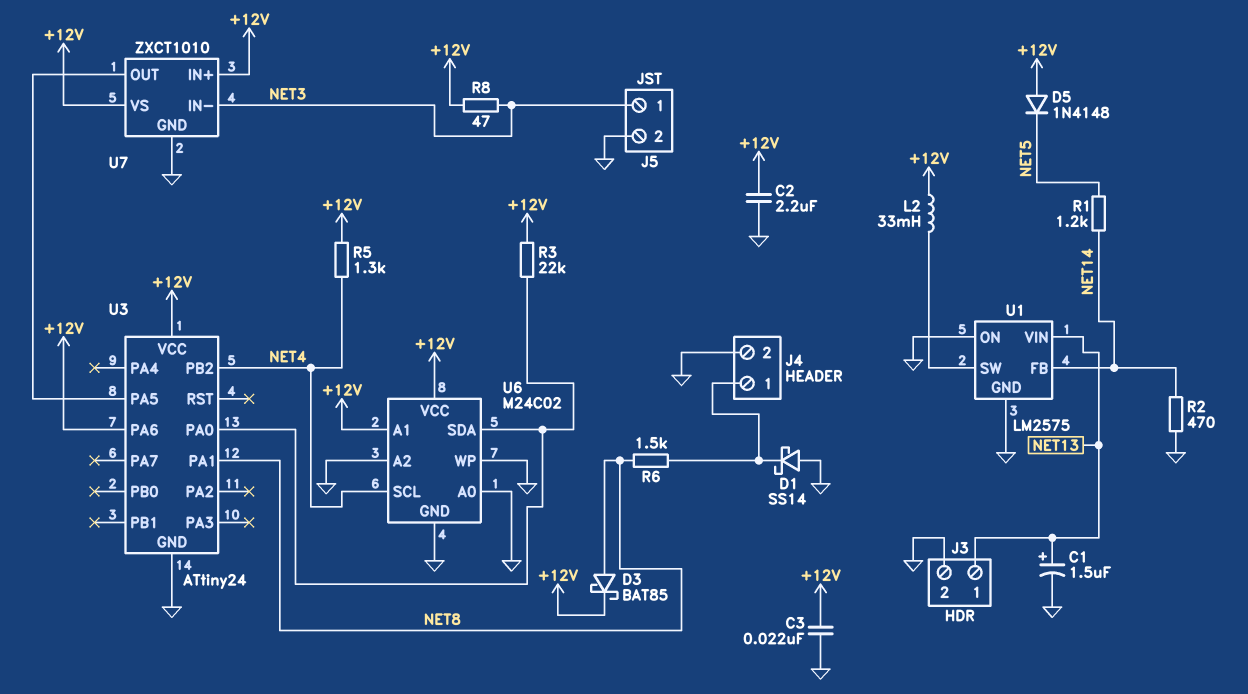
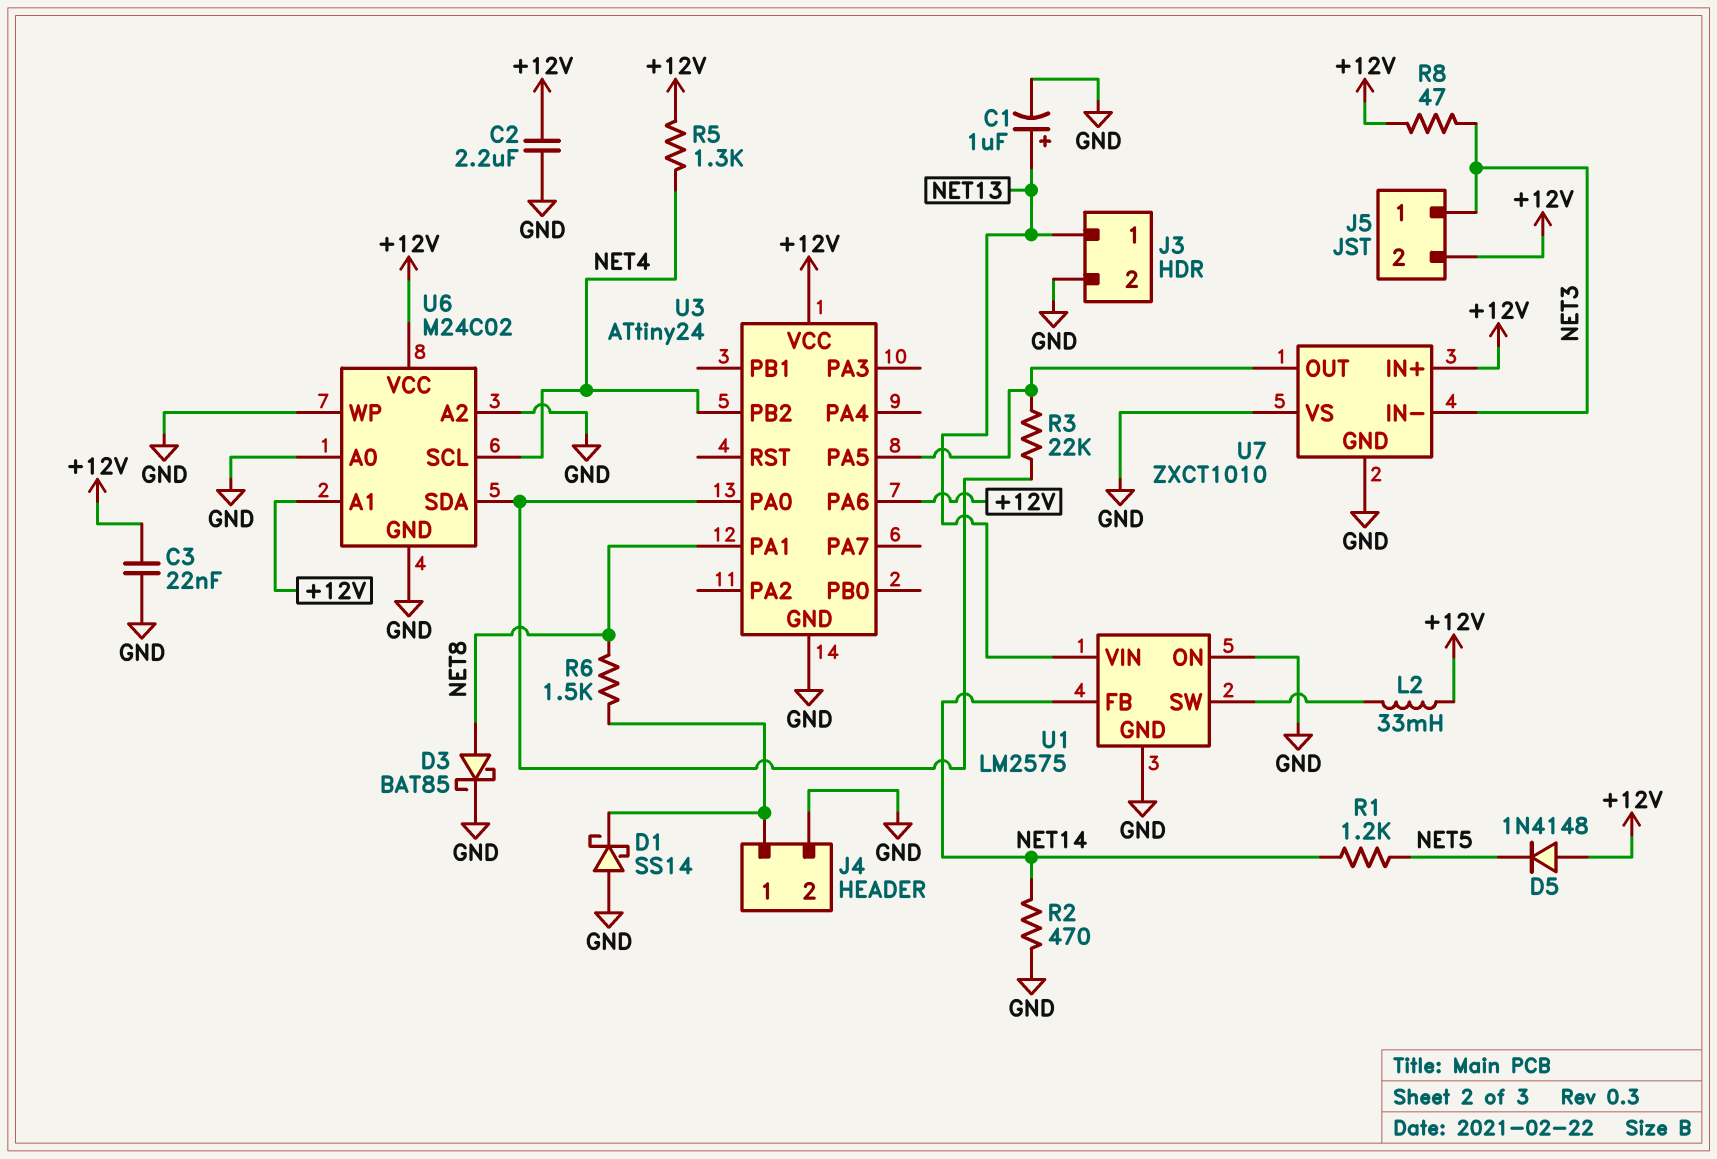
C1: 1.5uF (plus NET13, minus GND) -> 1uF (plus NET13, minus GND)
D3: schottky BAT85 (A NET8, K +12V) -> schottky BAT85 (A NET8, K GND)
J5 pin 2: GND -> +12V
R3: 22k (+12V, U3/PA0) -> 22k (U3/PA0, U3/PA5)
U7 pin VS: +12V -> GND

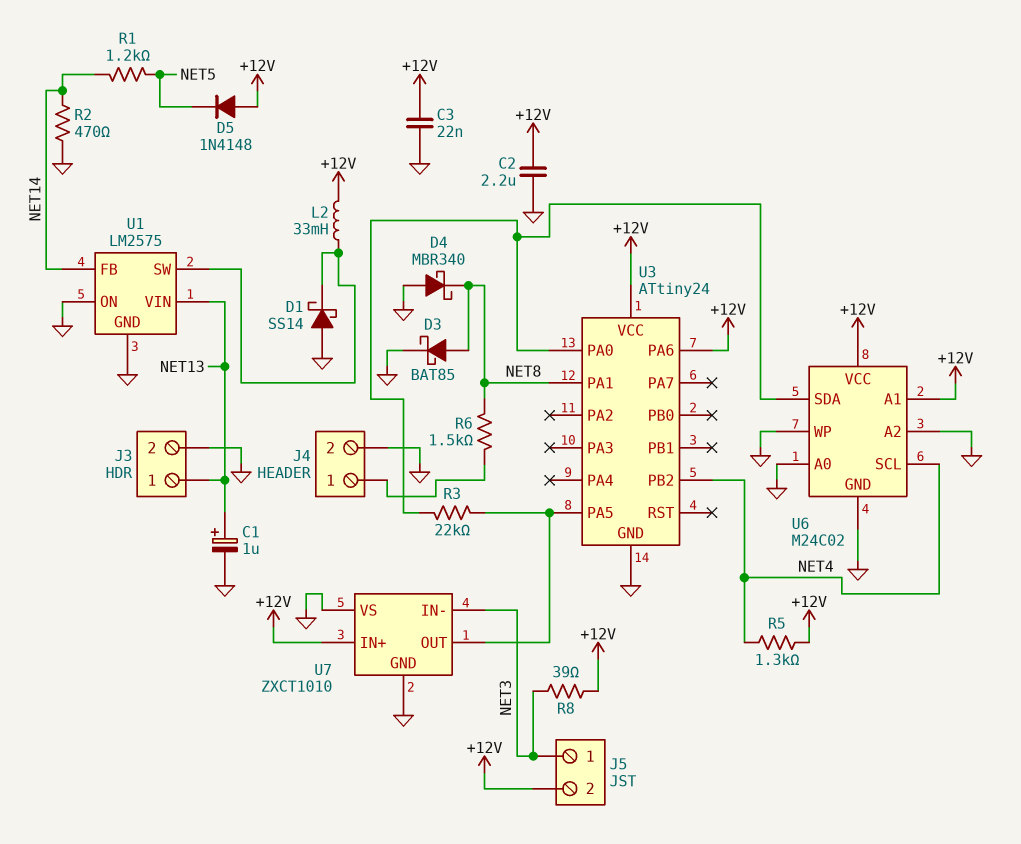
D1: schottky SS14 (A GND, K J4/1) -> schottky SS14 (A GND, K U1/SW)
D4: none -> schottky MBR340 (A GND, K NET8)
R8: 47 (+12V, NET3) -> 39 (+12V, NET3)

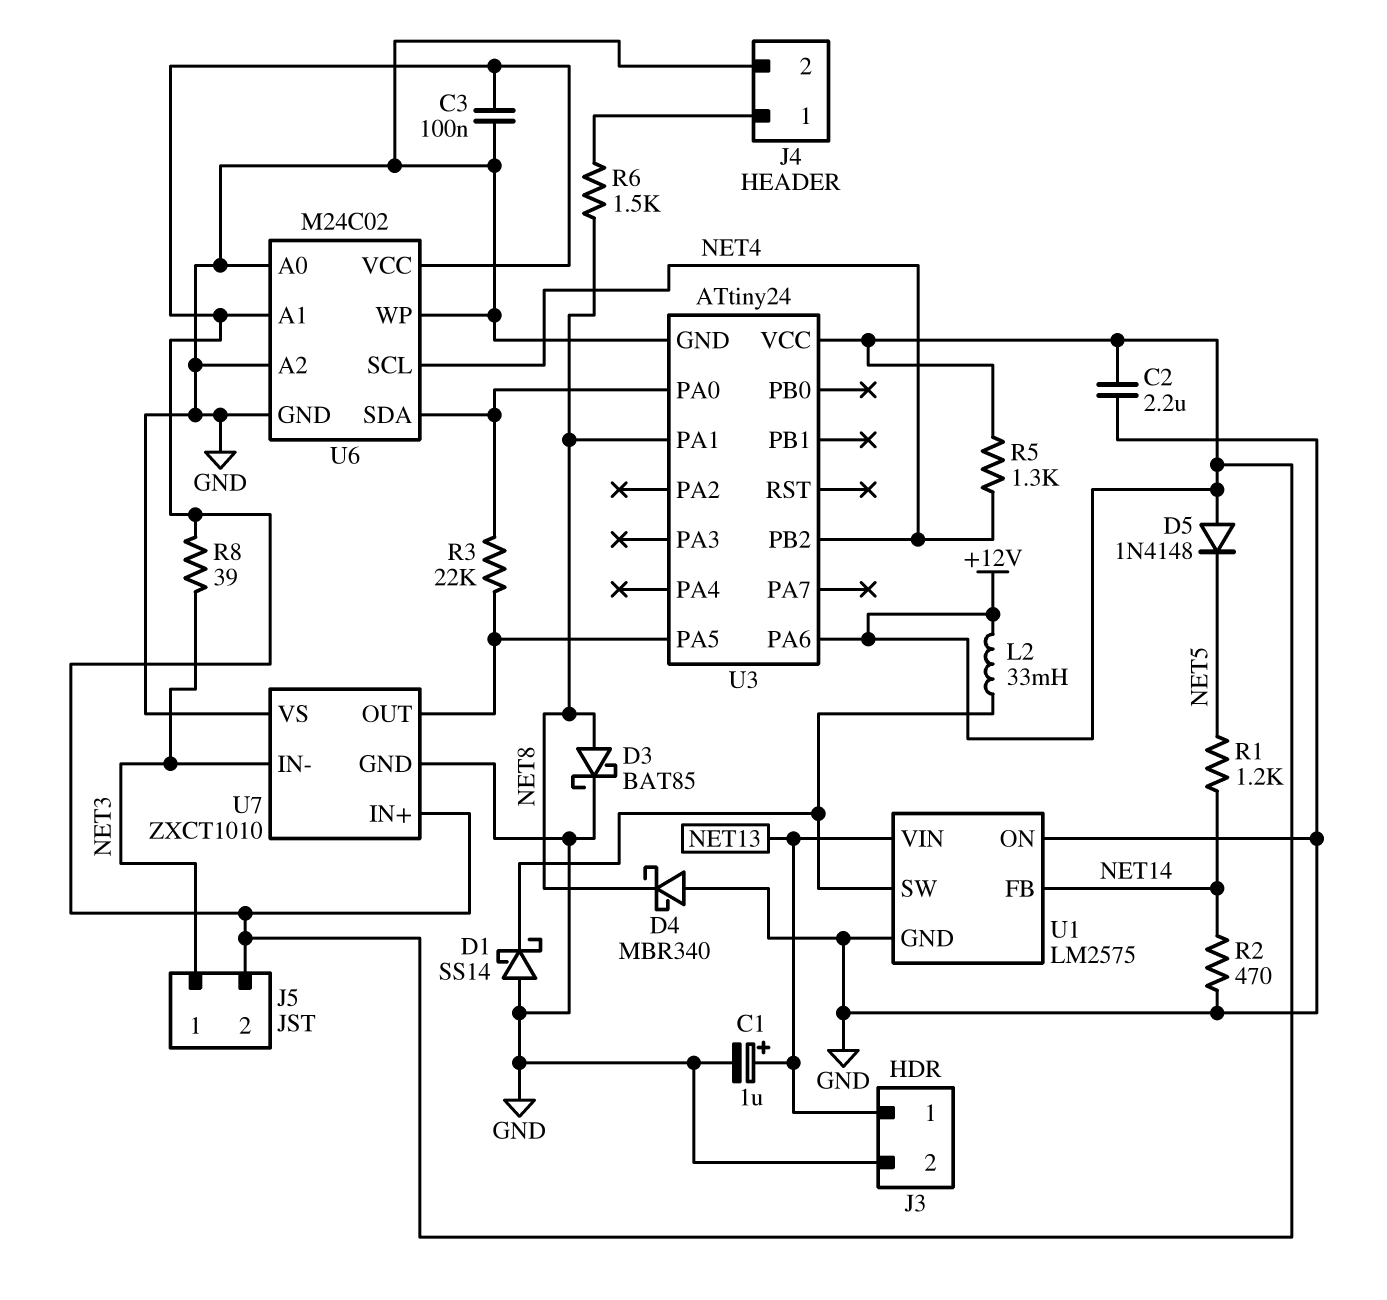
C3: 22nF (+12V, GND) -> 100nF (+12V, GND)

